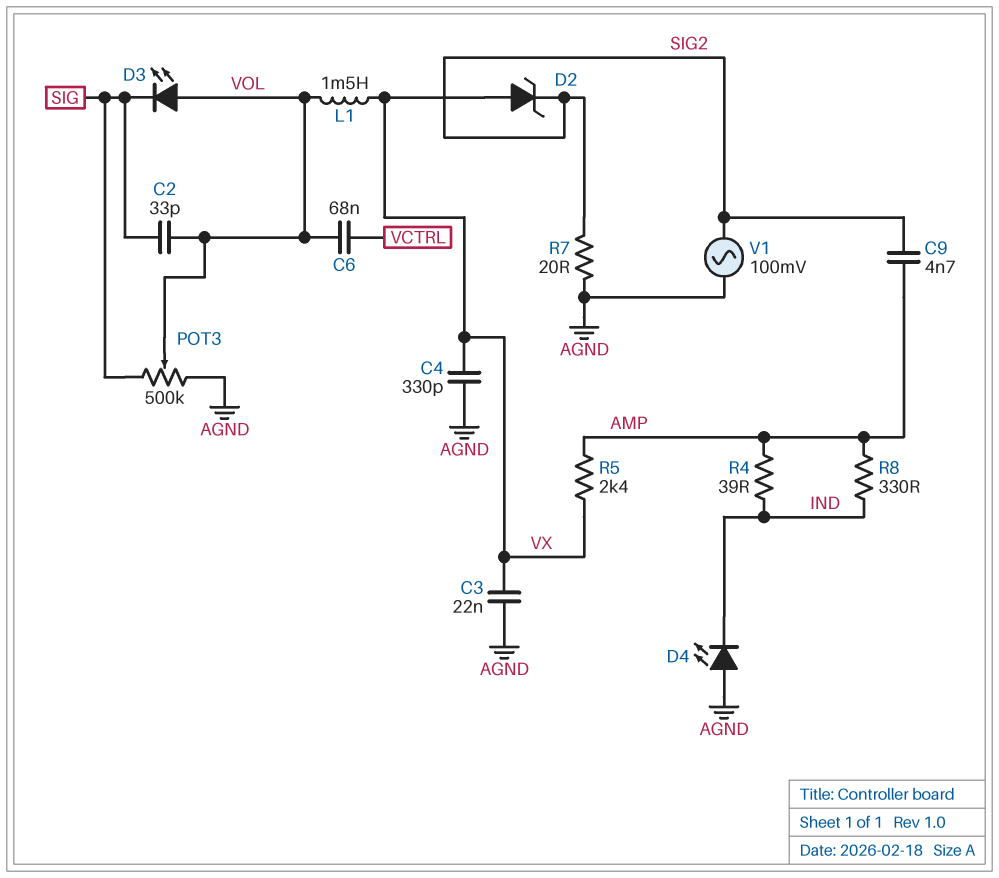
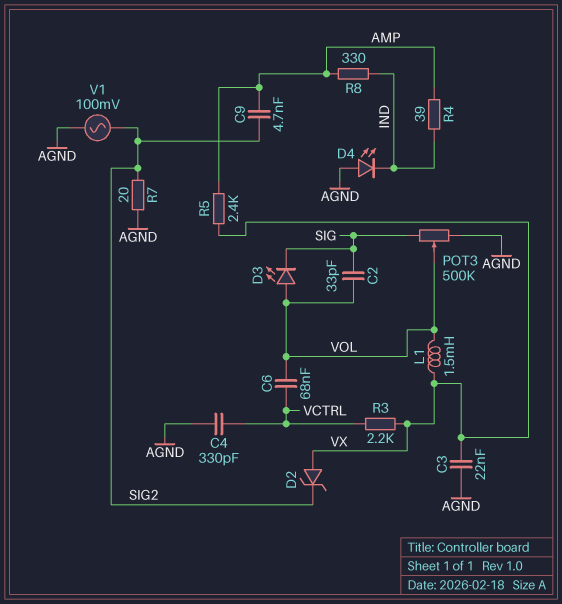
C4: 330pF (AGND, VX) -> 330pF (AGND, VCTRL)
R3: none -> 2.2k (VCTRL, VX)

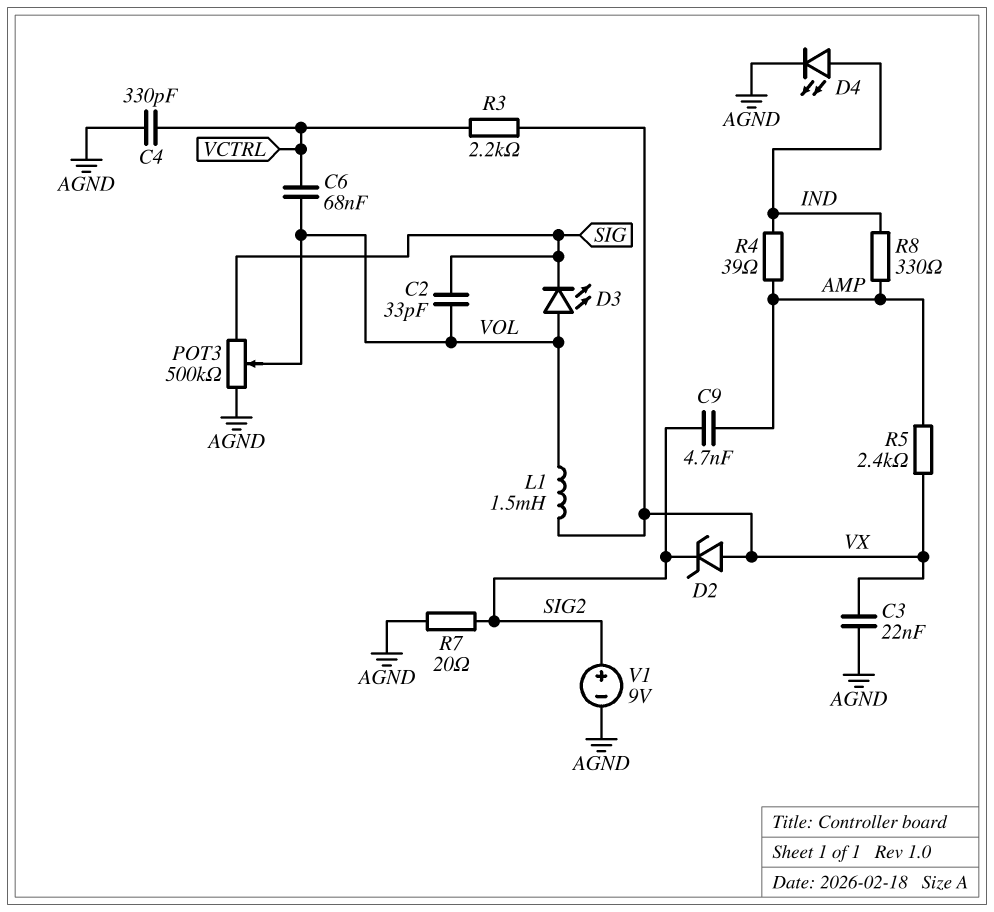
D4: LED (A AGND, K IND) -> LED (A IND, K AGND)
V1: AC 100mV (AGND, SIG2) -> 9V (plus SIG2, minus AGND)

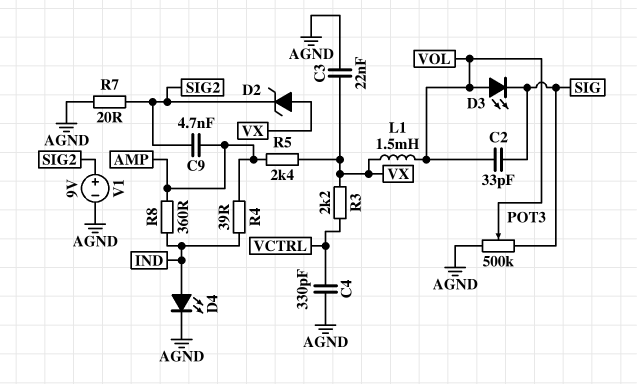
C6: 68nF (VCTRL, VOL) -> none
R8: 330 (AMP, IND) -> 360 (AMP, IND)

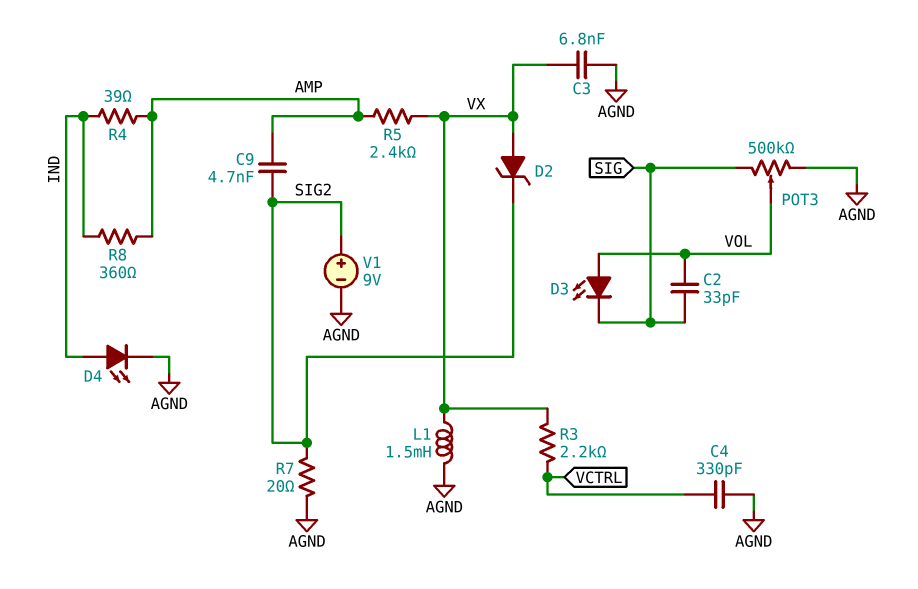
C3: 22nF (AGND, VX) -> 6.8nF (AGND, VX)
L1: 1.5mH (VOL, VX) -> 1.5mH (AGND, VX)

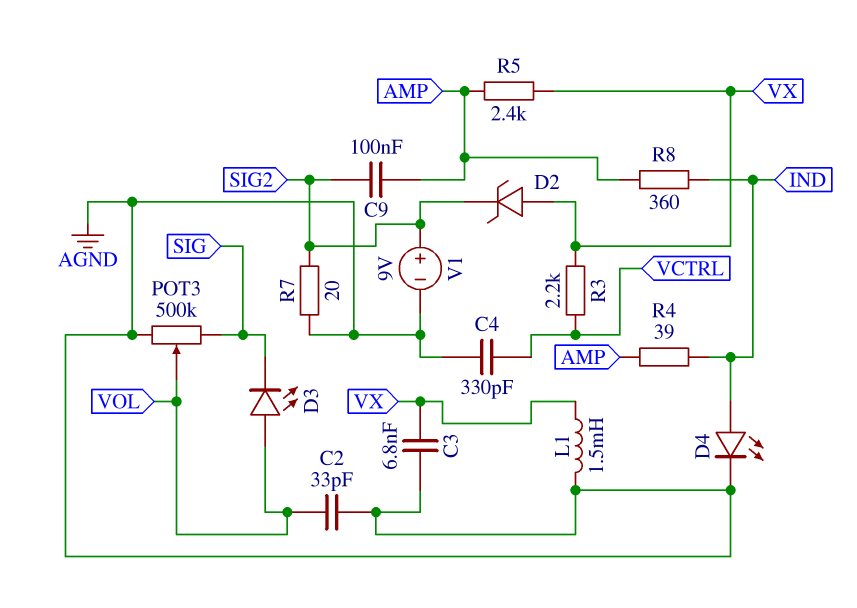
C2: 33pF (SIG, VOL) -> 33pF (AGND, VOL)
C9: 4.7nF (AMP, SIG2) -> 100nF (AMP, SIG2)

